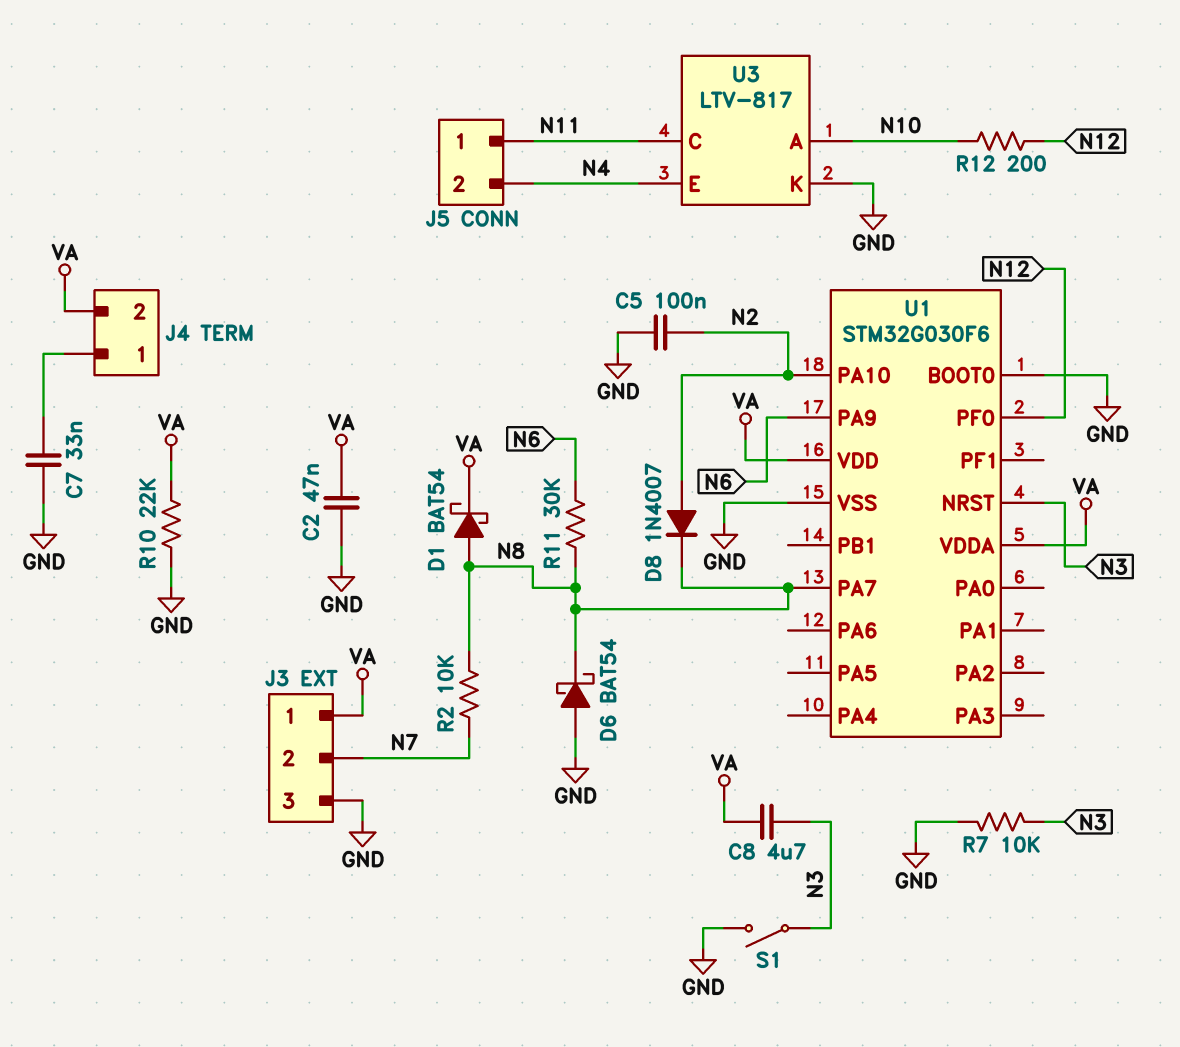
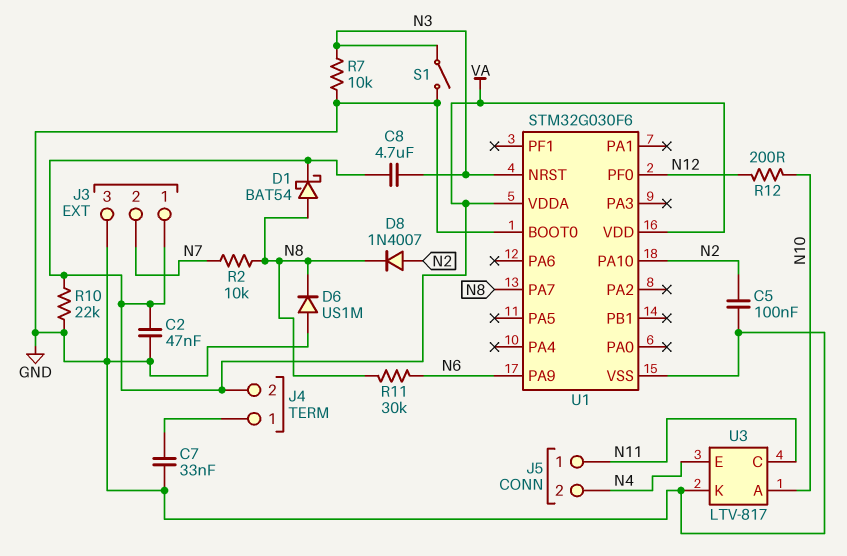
D6: schottky BAT54 (A GND, K N8) -> diode US1M (A GND, K N8)

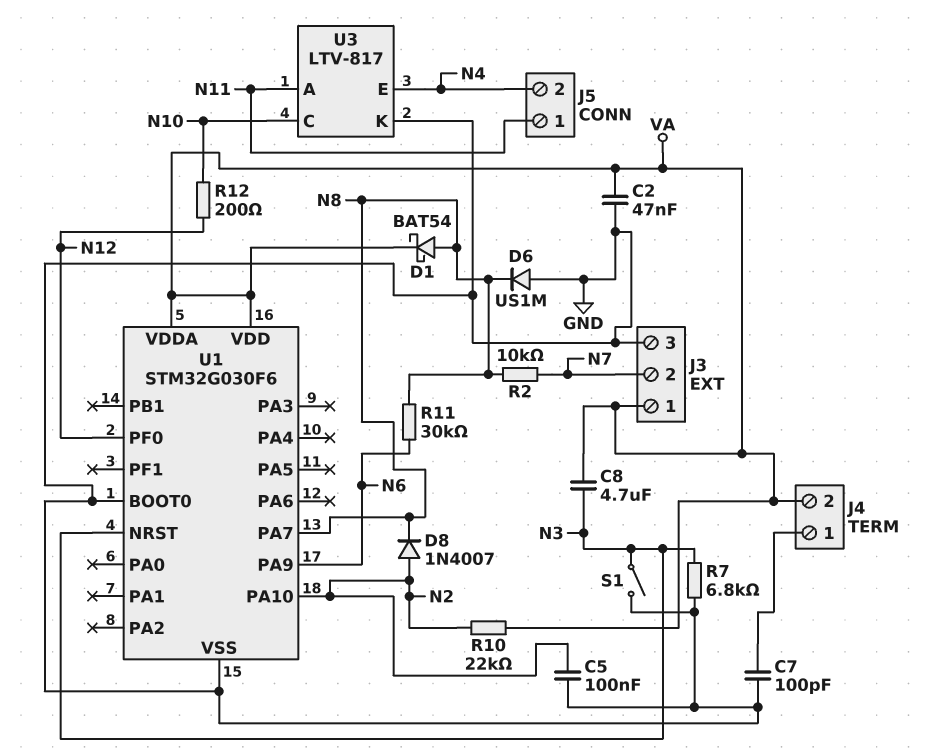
C7: 33nF (GND, J4/1) -> 100pF (GND, J4/1)
R7: 10k (GND, N3) -> 6.8k (GND, N3)
R10: 22k (GND, VA) -> 22k (N2, VA)
U3 pin A: N10 -> N11
U3 pin C: N11 -> N10

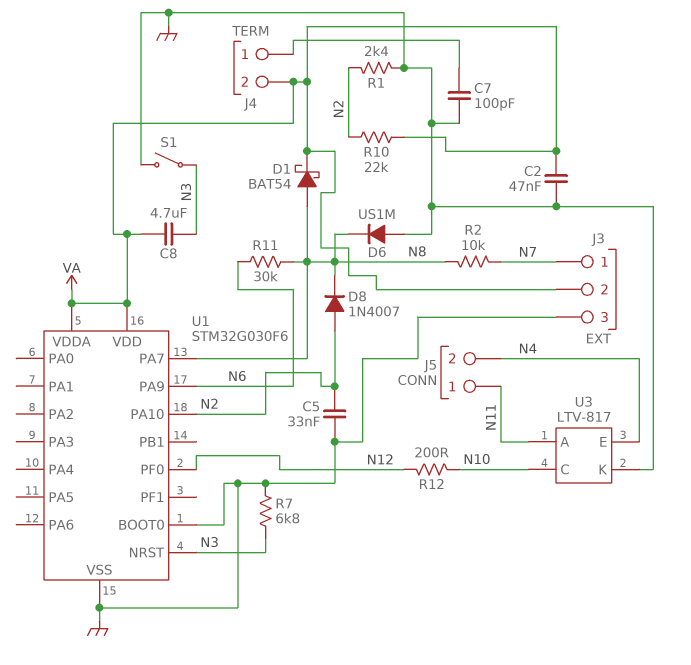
C5: 100nF (GND, N2) -> 33nF (GND, N2)
J3 pin 1: VA -> N7
J3 pin 2: N7 -> VA
R1: none -> 2.4k (GND, N2)

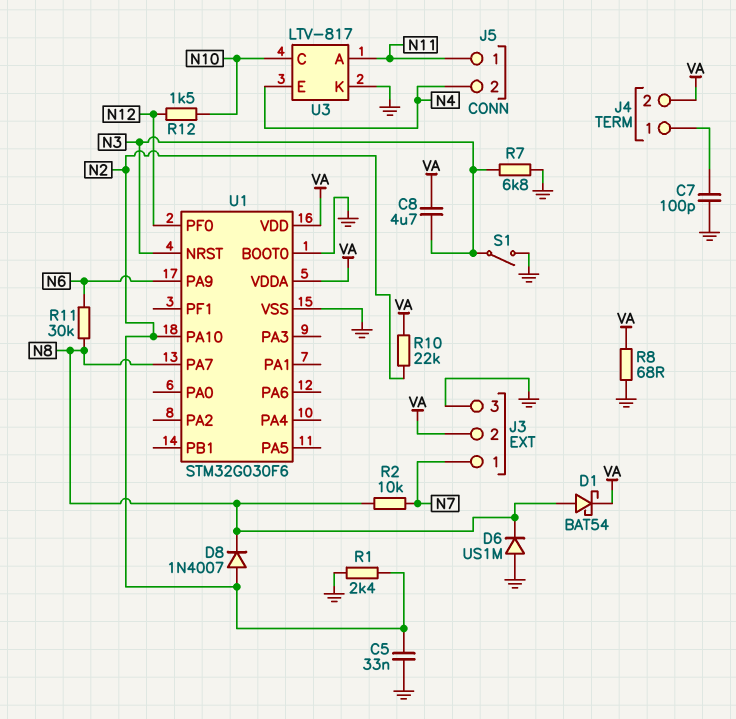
C2: 47nF (GND, VA) -> none
R8: none -> 68 (GND, VA)
R12: 200 (N10, N12) -> 1.5k (N10, N12)

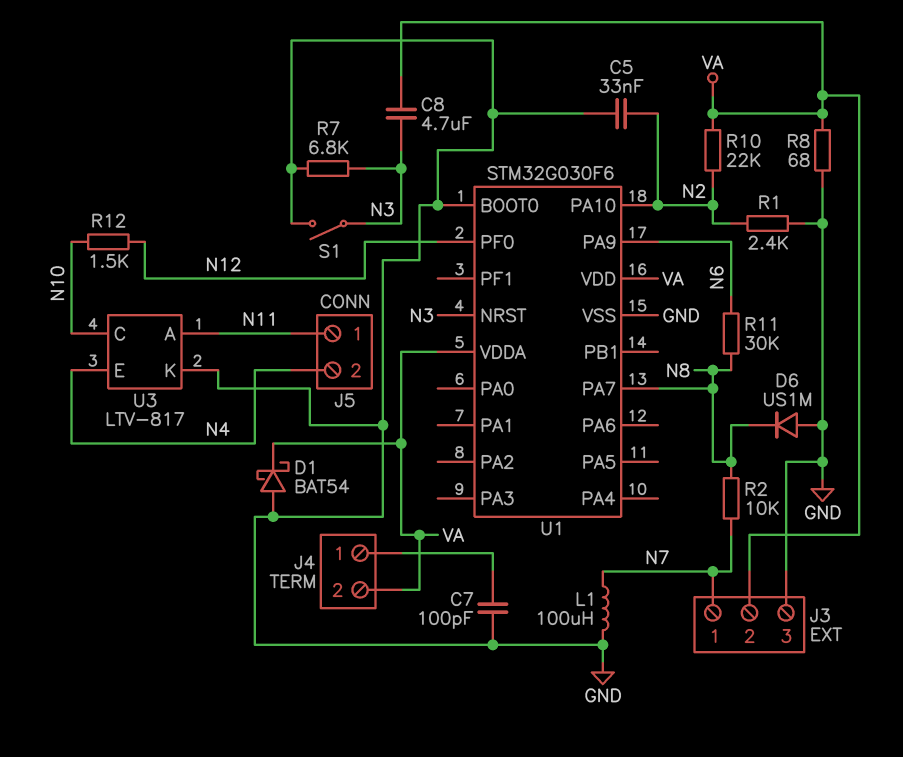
D1: schottky BAT54 (A N8, K VA) -> schottky BAT54 (A GND, K VA)
D8: diode 1N4007 (A N2, K N8) -> none
L1: none -> 100uH (GND, N7)

